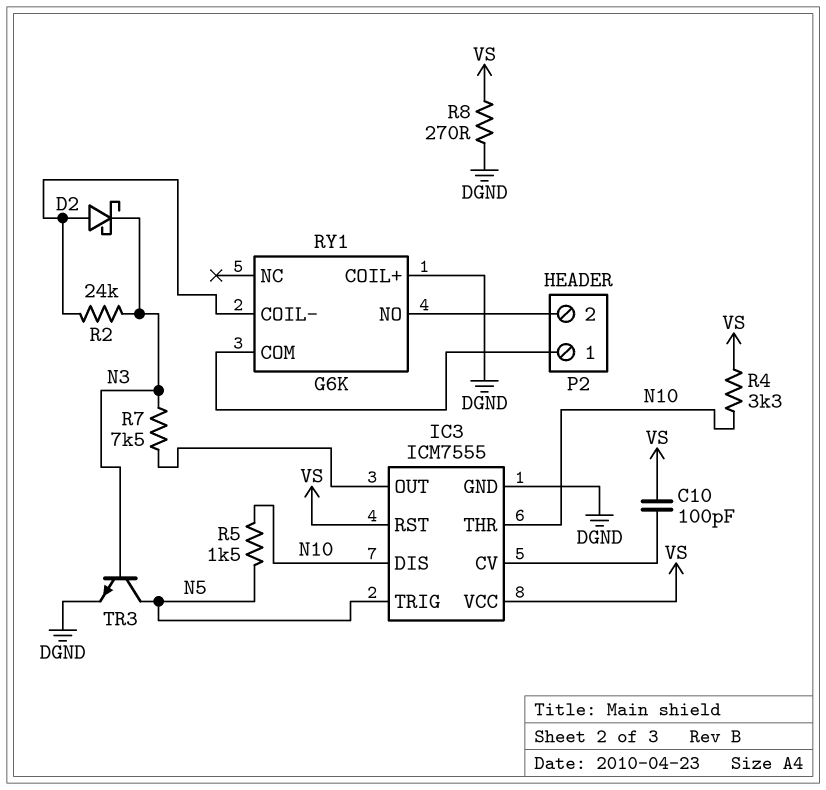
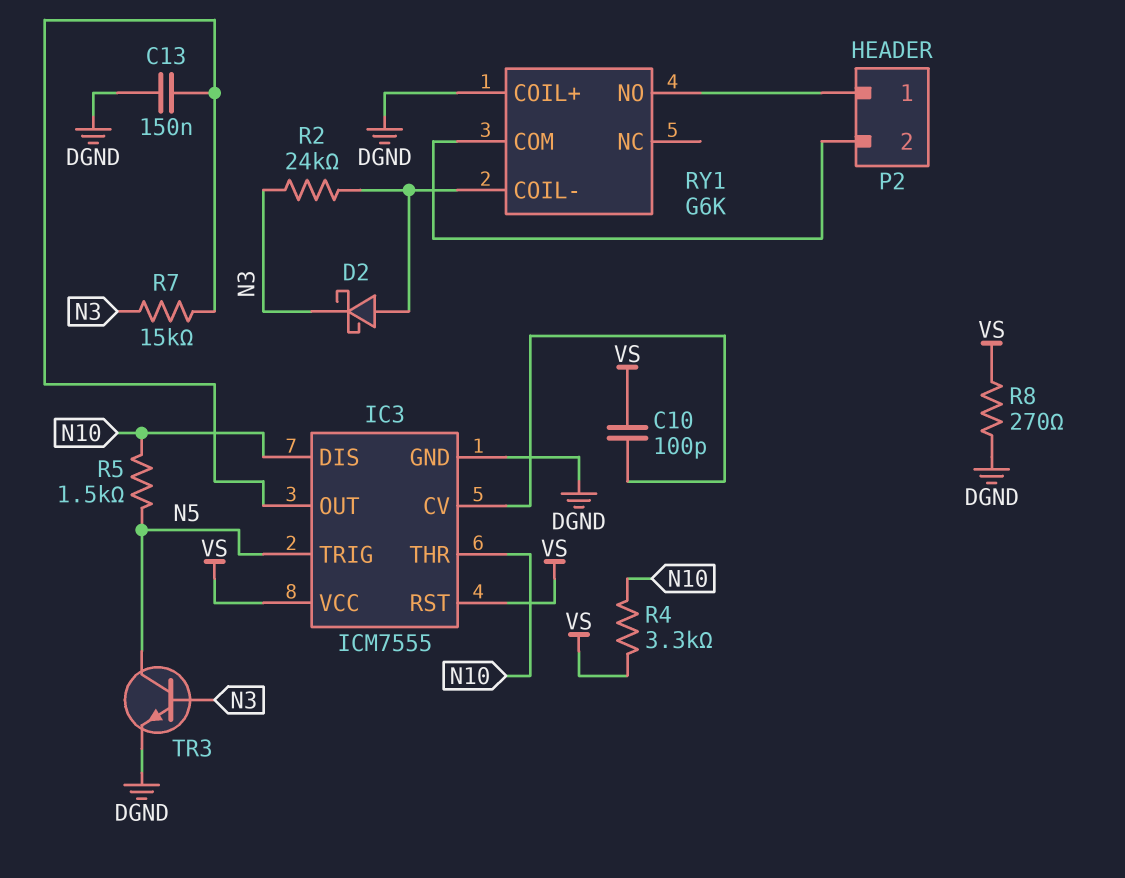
C13: none -> 150nF (DGND, IC3/OUT)
R7: 7.5k (IC3/OUT, N3) -> 15k (IC3/OUT, N3)
RY1 pin COM: P2/1 -> P2/2
RY1 pin NO: P2/2 -> P2/1

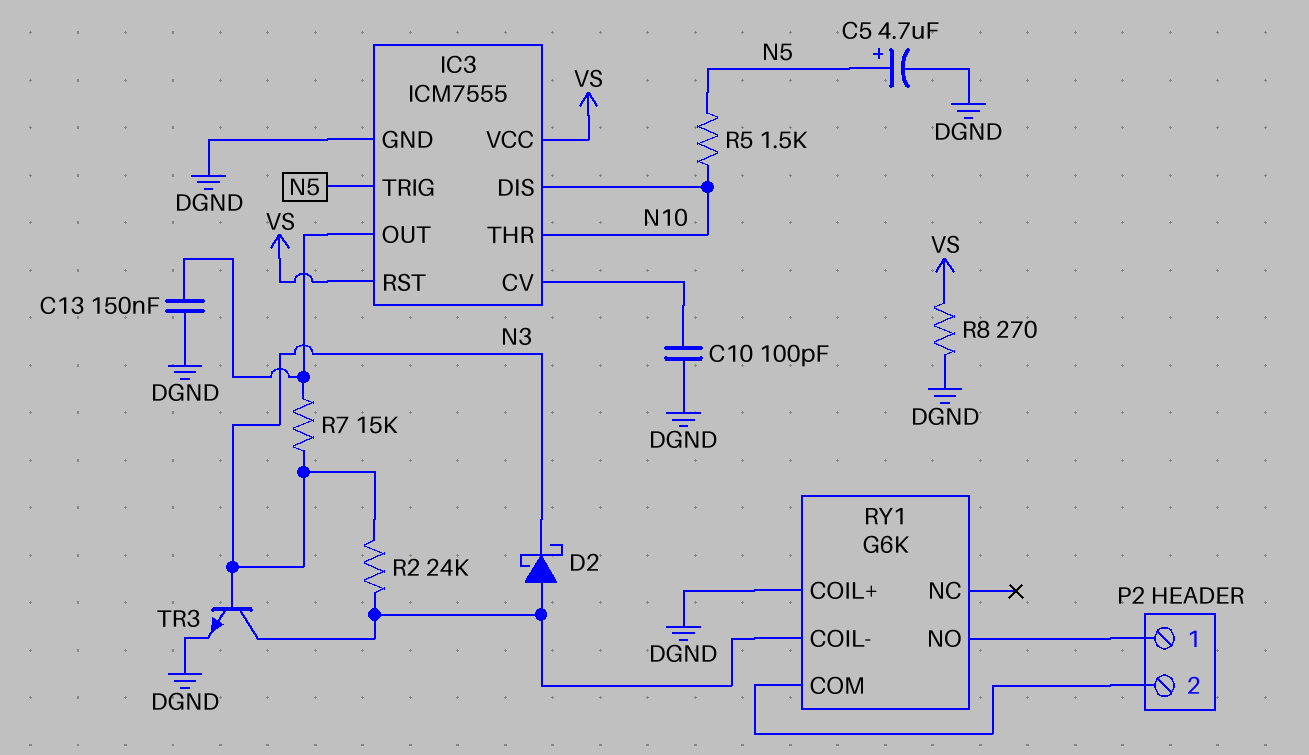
C5: none -> 4.7uF (plus N5, minus DGND)
C10: 100pF (IC3/CV, VS) -> 100pF (DGND, IC3/CV)
R4: 3.3k (N10, VS) -> none
TR3: NPN (B N3, C N5, E DGND) -> NPN (B N3, C RY1/COIL-, E DGND)

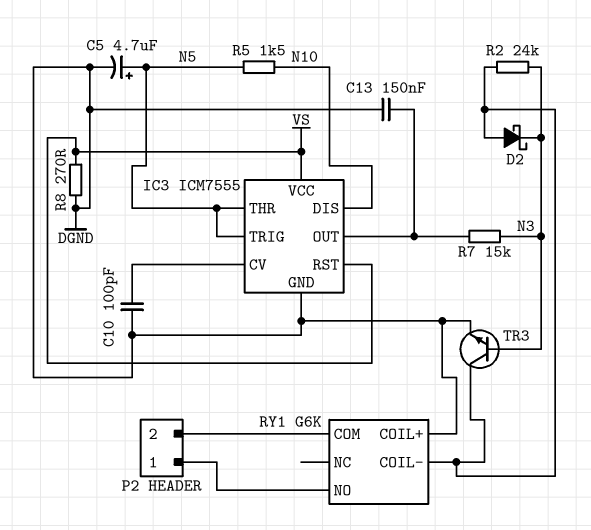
IC3 pin THR: N10 -> N5

